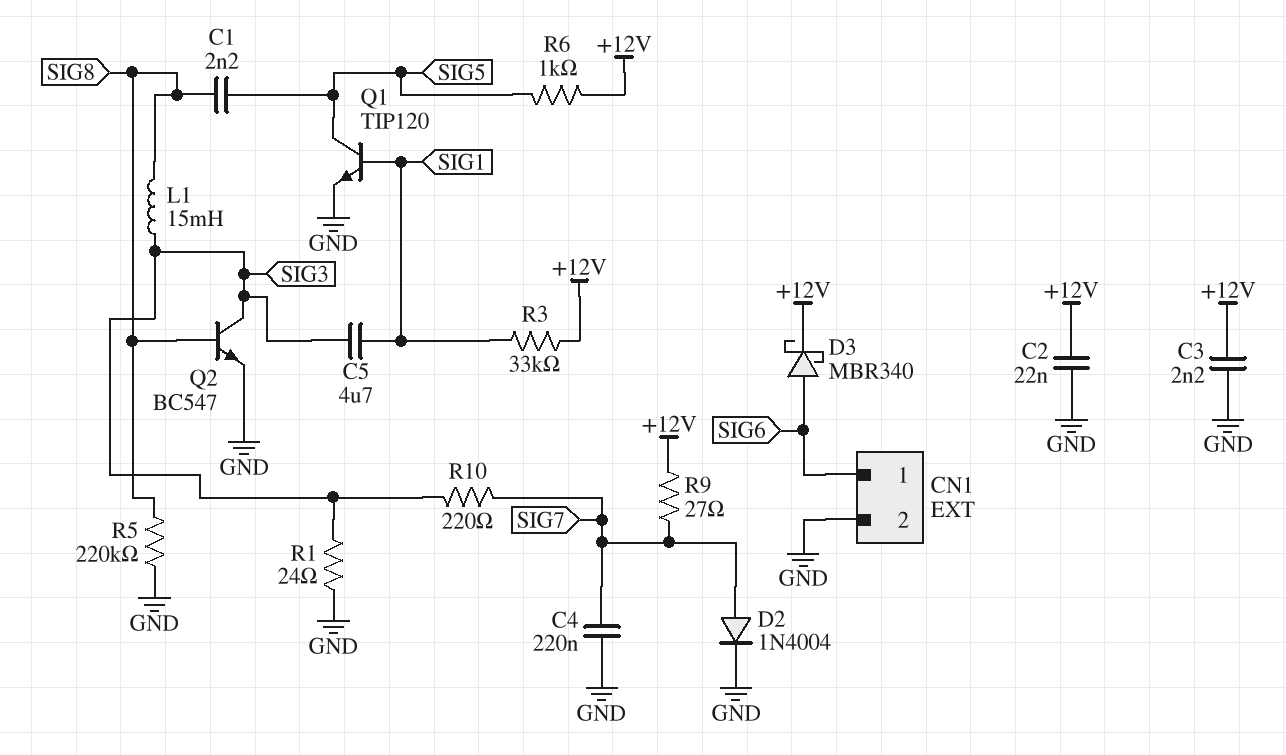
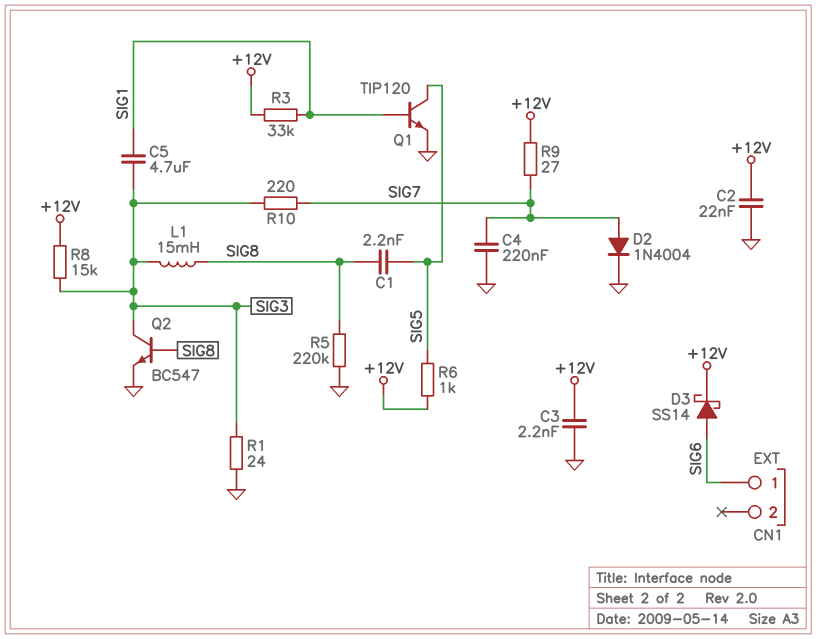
CN1 pin 2: GND -> none
D3: schottky MBR340 (A SIG6, K +12V) -> schottky SS14 (A SIG6, K +12V)
R8: none -> 15k (+12V, SIG3)

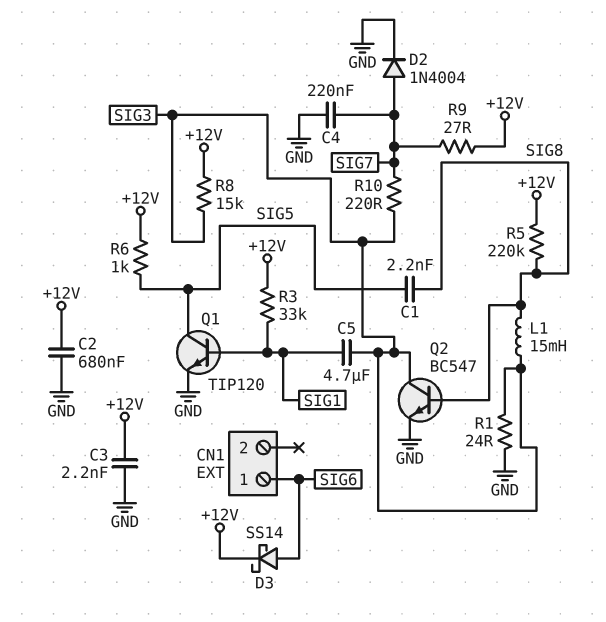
C2: 22nF (+12V, GND) -> 680nF (+12V, GND)
R5: 220k (GND, SIG8) -> 220k (+12V, SIG8)

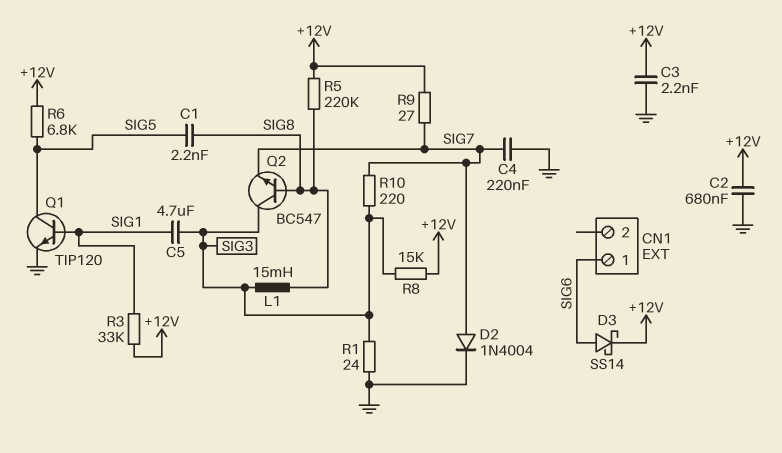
Q2: NPN BC547 (B SIG8, C SIG3, E GND) -> NPN BC547 (B SIG8, C SIG3, E SIG7)
R6: 1k (+12V, SIG5) -> 6.8k (+12V, SIG5)

